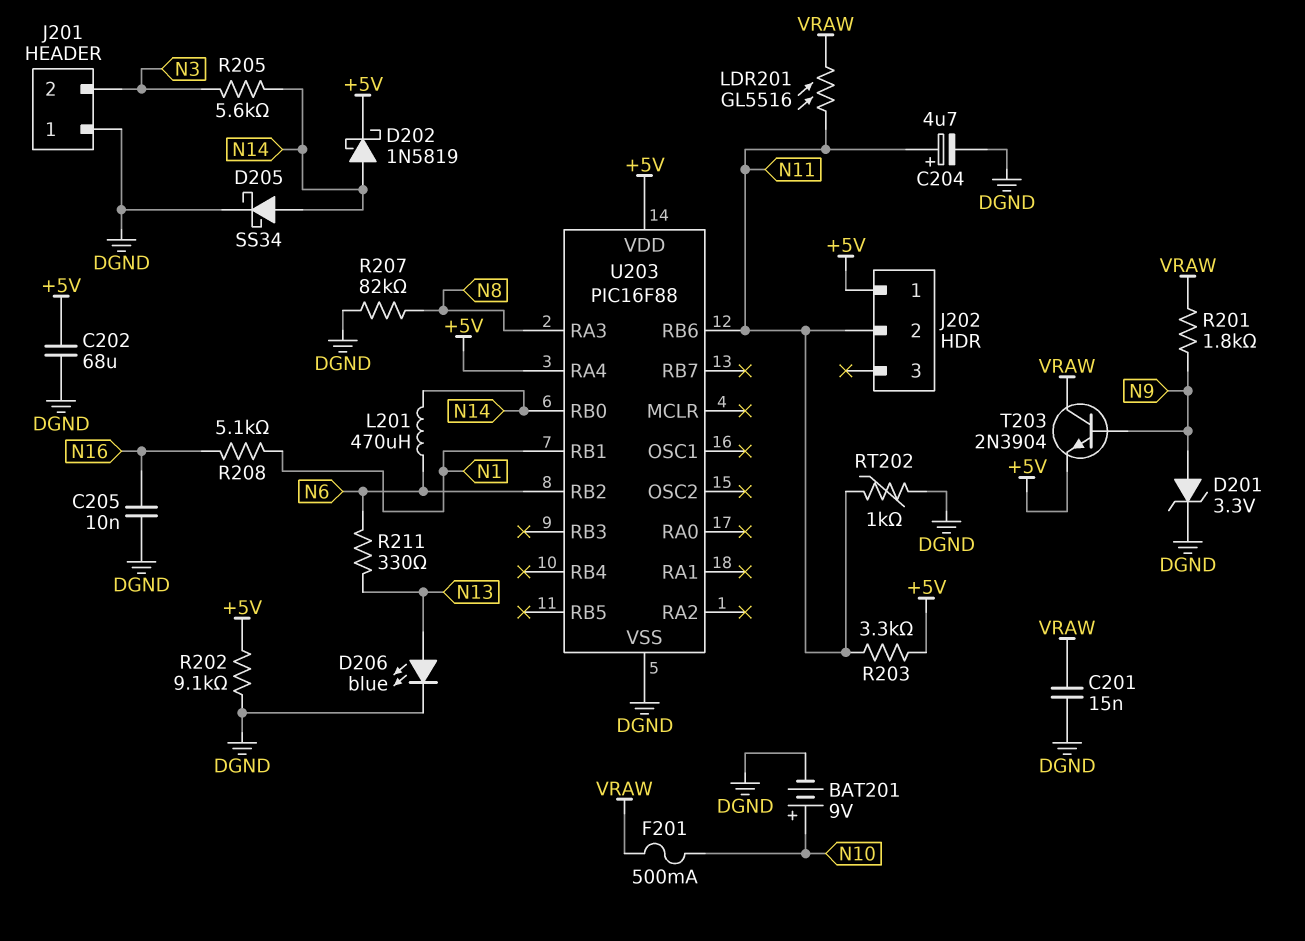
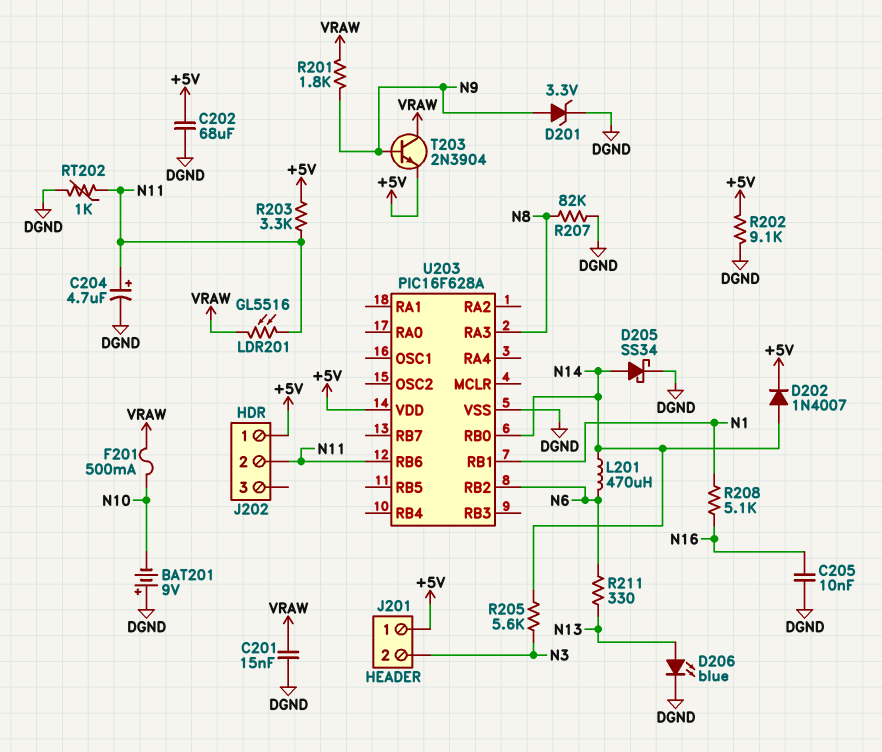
BAT201: 9V (plus N10, minus DGND) -> 9V (plus DGND, minus N10)
D202: schottky 1N5819 (A N14, K +5V) -> diode 1N4007 (A N14, K +5V)
J201 pin 1: DGND -> +5V
U203: PIC16F88 -> PIC16F628A
U203 pin RA4: +5V -> none

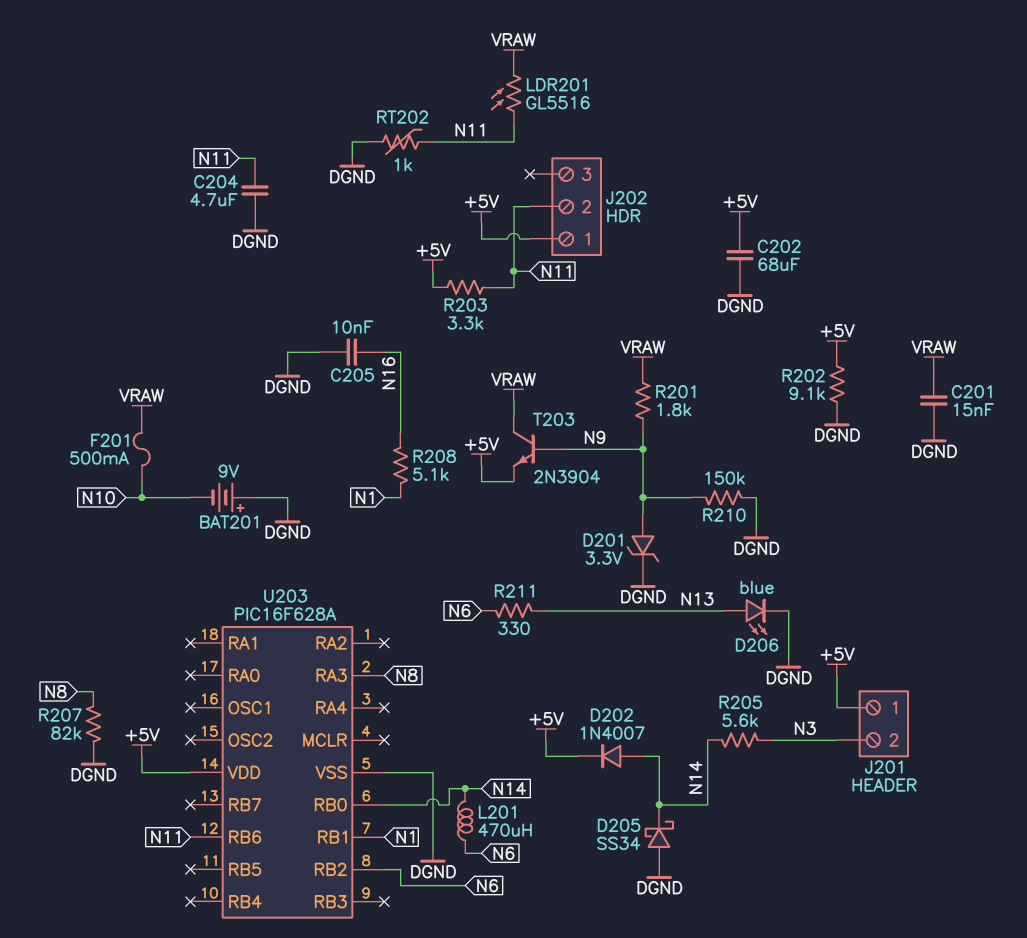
C204: 4.7uF (plus N11, minus DGND) -> 4.7uF (DGND, N11)
D205: schottky SS34 (A N14, K DGND) -> schottky SS34 (A DGND, K N14)
R210: none -> 150k (DGND, N9)

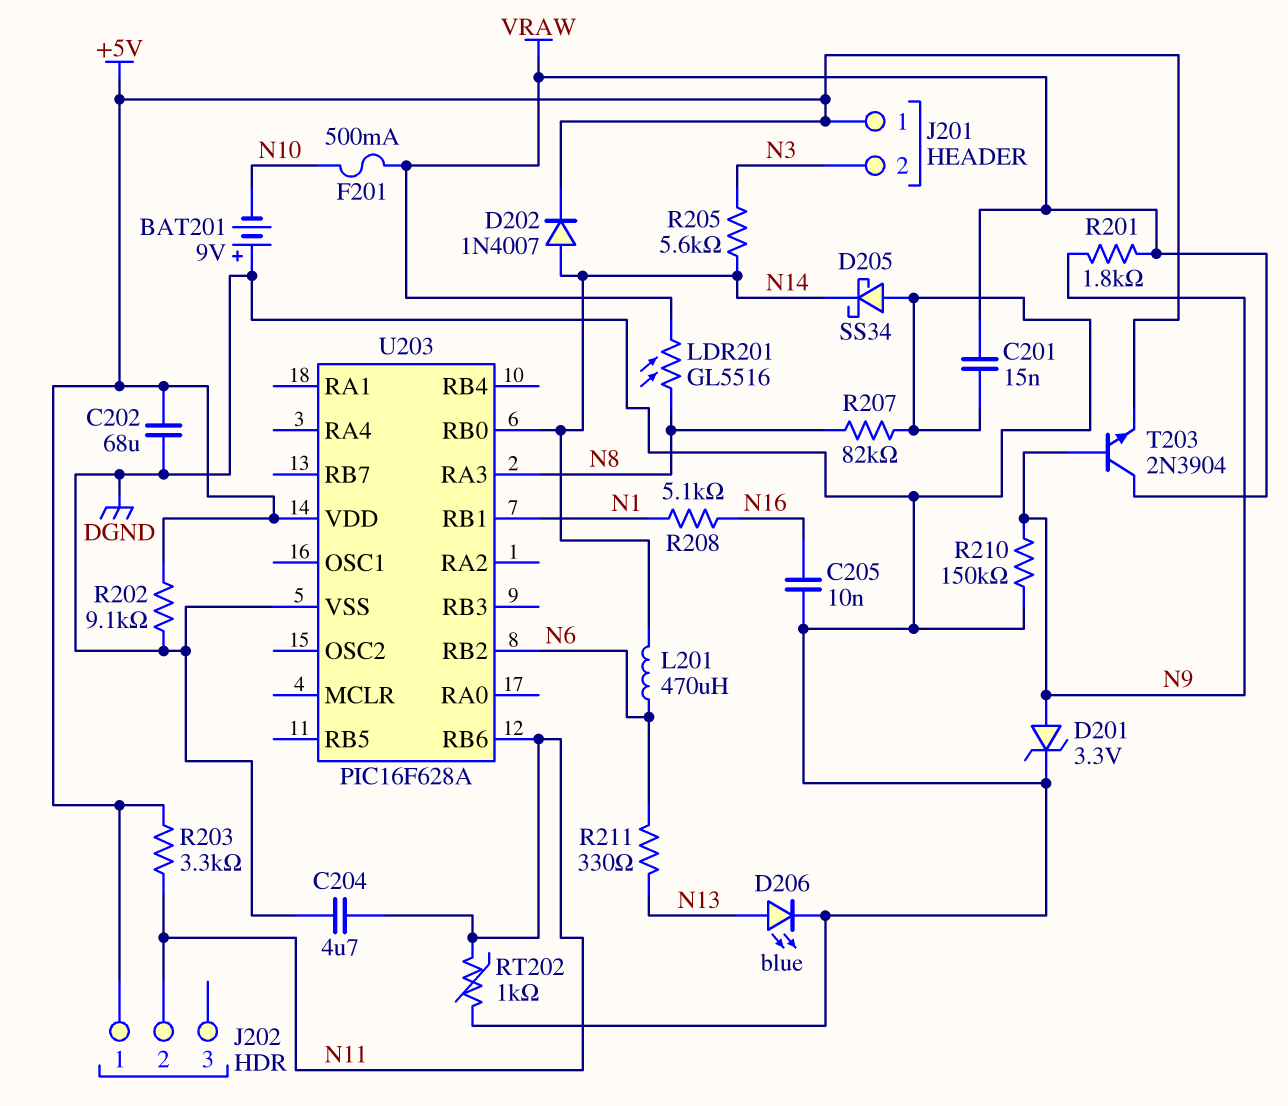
LDR201: GL5516 (N11, VRAW) -> GL5516 (N8, VRAW)

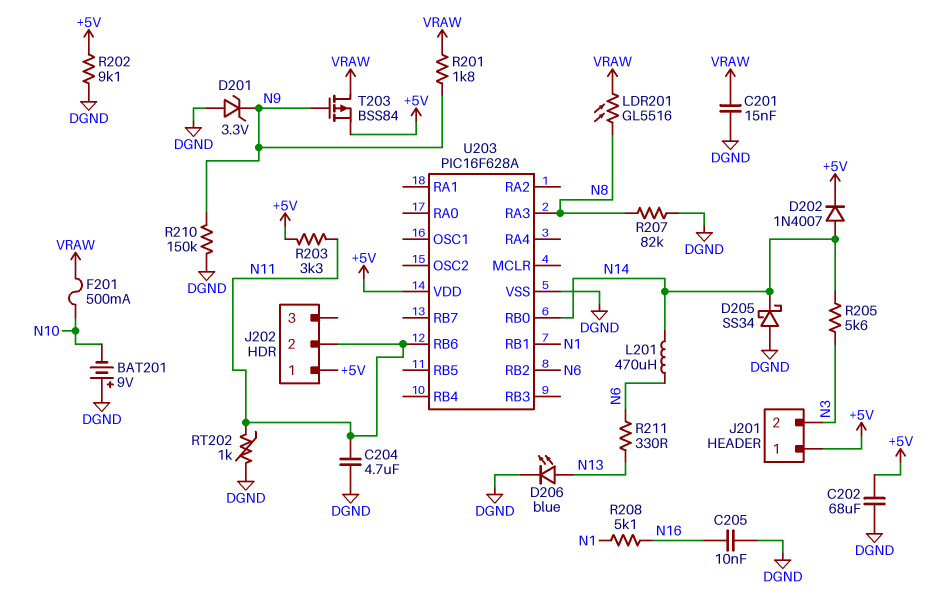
D201: zener 3.3V (A N9, K DGND) -> zener 3.3V (A DGND, K N9)
T203: NPN 2N3904 (B N9, C VRAW, E +5V) -> PMOS BSS84 (G N9, D VRAW, S +5V)

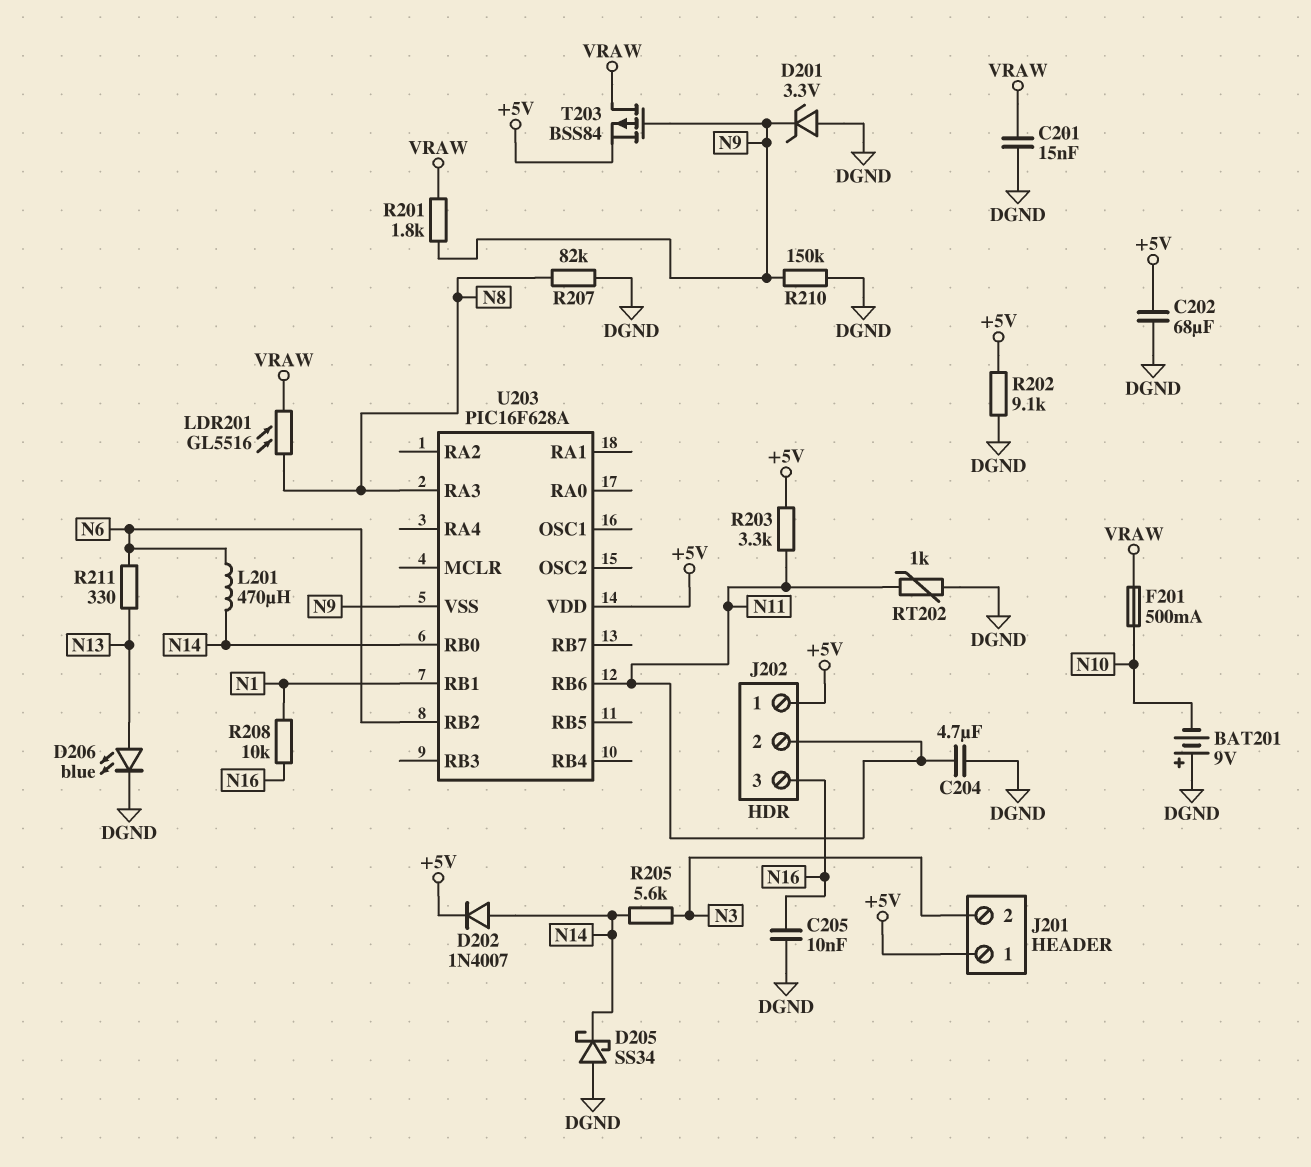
J202 pin 3: none -> N16
R208: 5.1k (N1, N16) -> 10k (N1, N16)
U203 pin VSS: DGND -> N9

